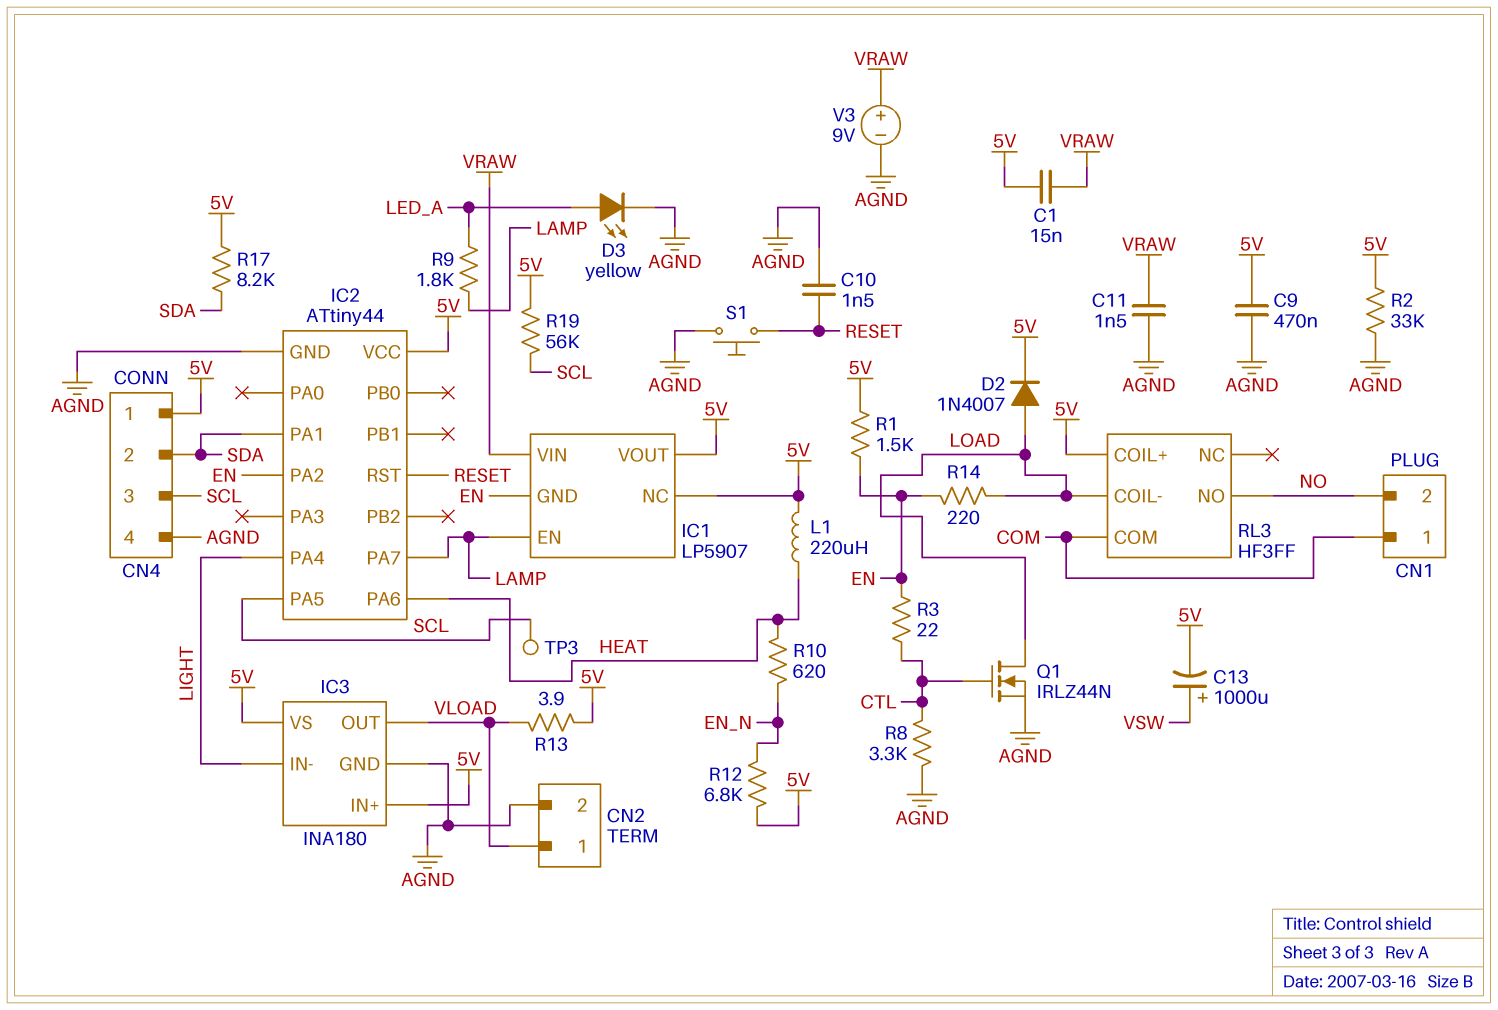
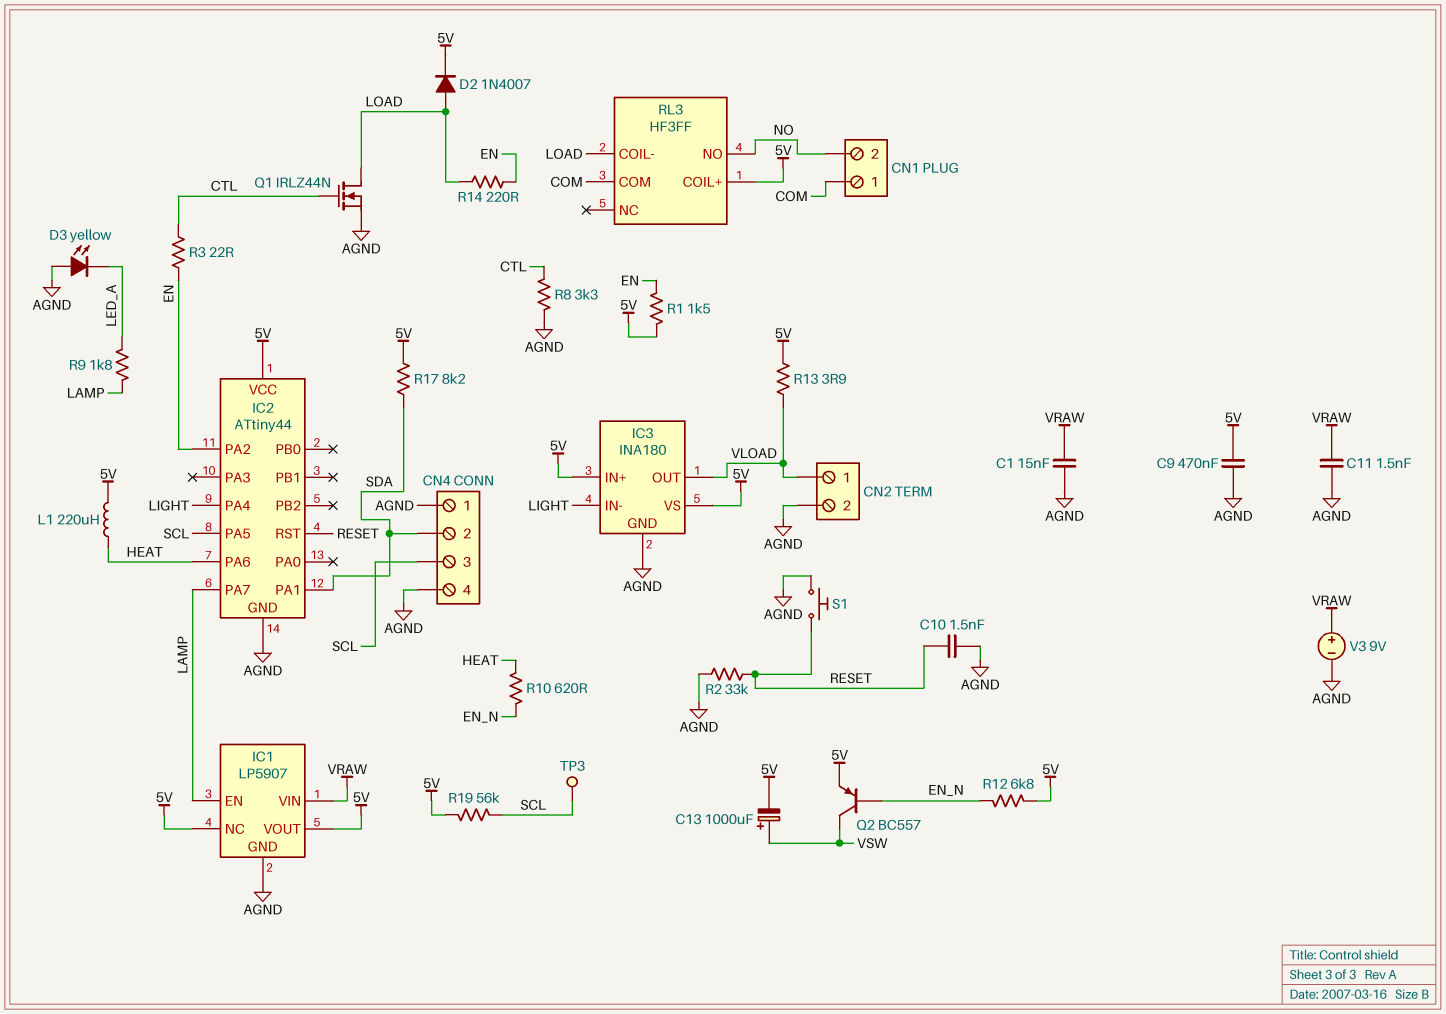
C1: 15nF (5V, VRAW) -> 15nF (AGND, VRAW)
CN4 pin 1: 5V -> AGND
D3: LED yellow (A LED_A, K AGND) -> LED yellow (A AGND, K LED_A)
IC1 pin GND: EN -> AGND
Q2: none -> PNP BC557 (B EN_N, C VSW, E 5V)
R2: 33k (5V, AGND) -> 33k (AGND, RESET)

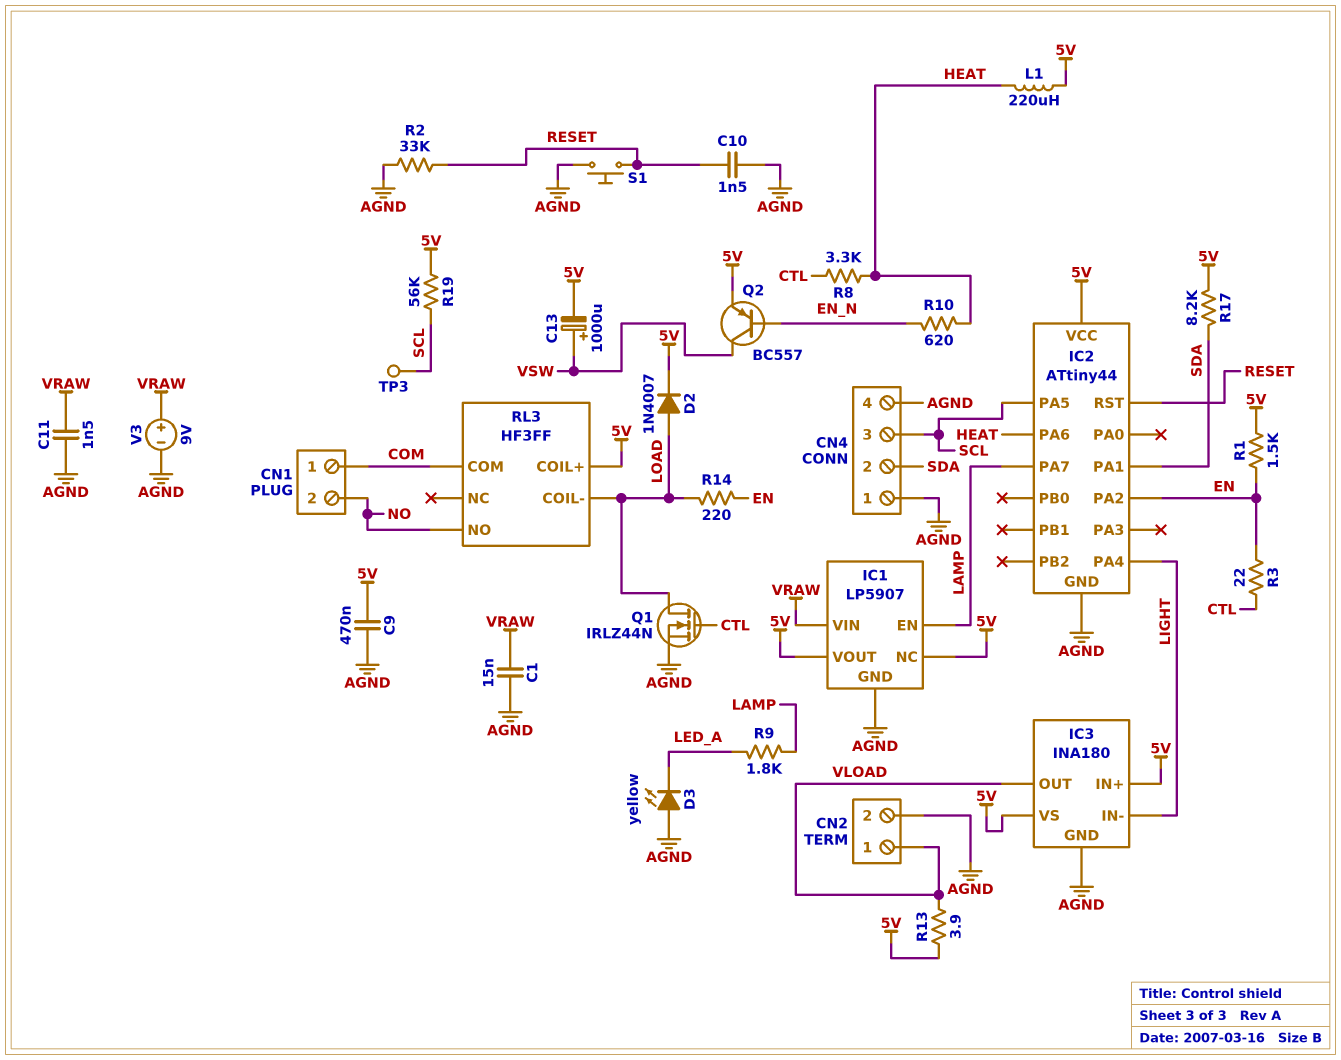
R8: 3.3k (AGND, CTL) -> 3.3k (CTL, HEAT)
R12: 6.8k (5V, EN_N) -> none

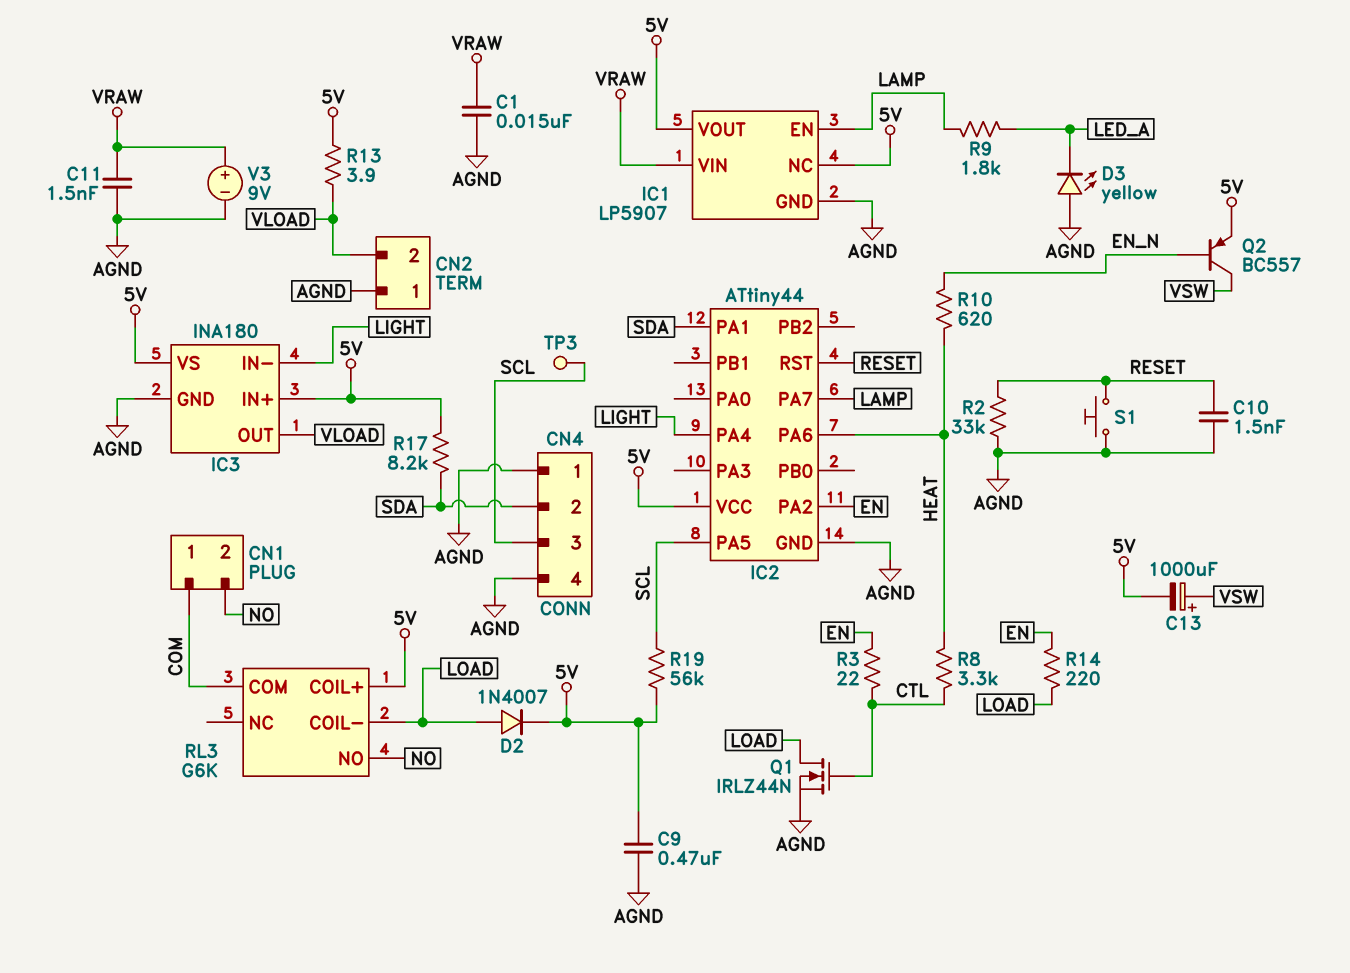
CN2 pin 1: VLOAD -> AGND
CN2 pin 2: AGND -> VLOAD
L1: 220uH (5V, HEAT) -> none
R1: 1.5k (5V, EN) -> none
RL3: HF3FF -> G6K

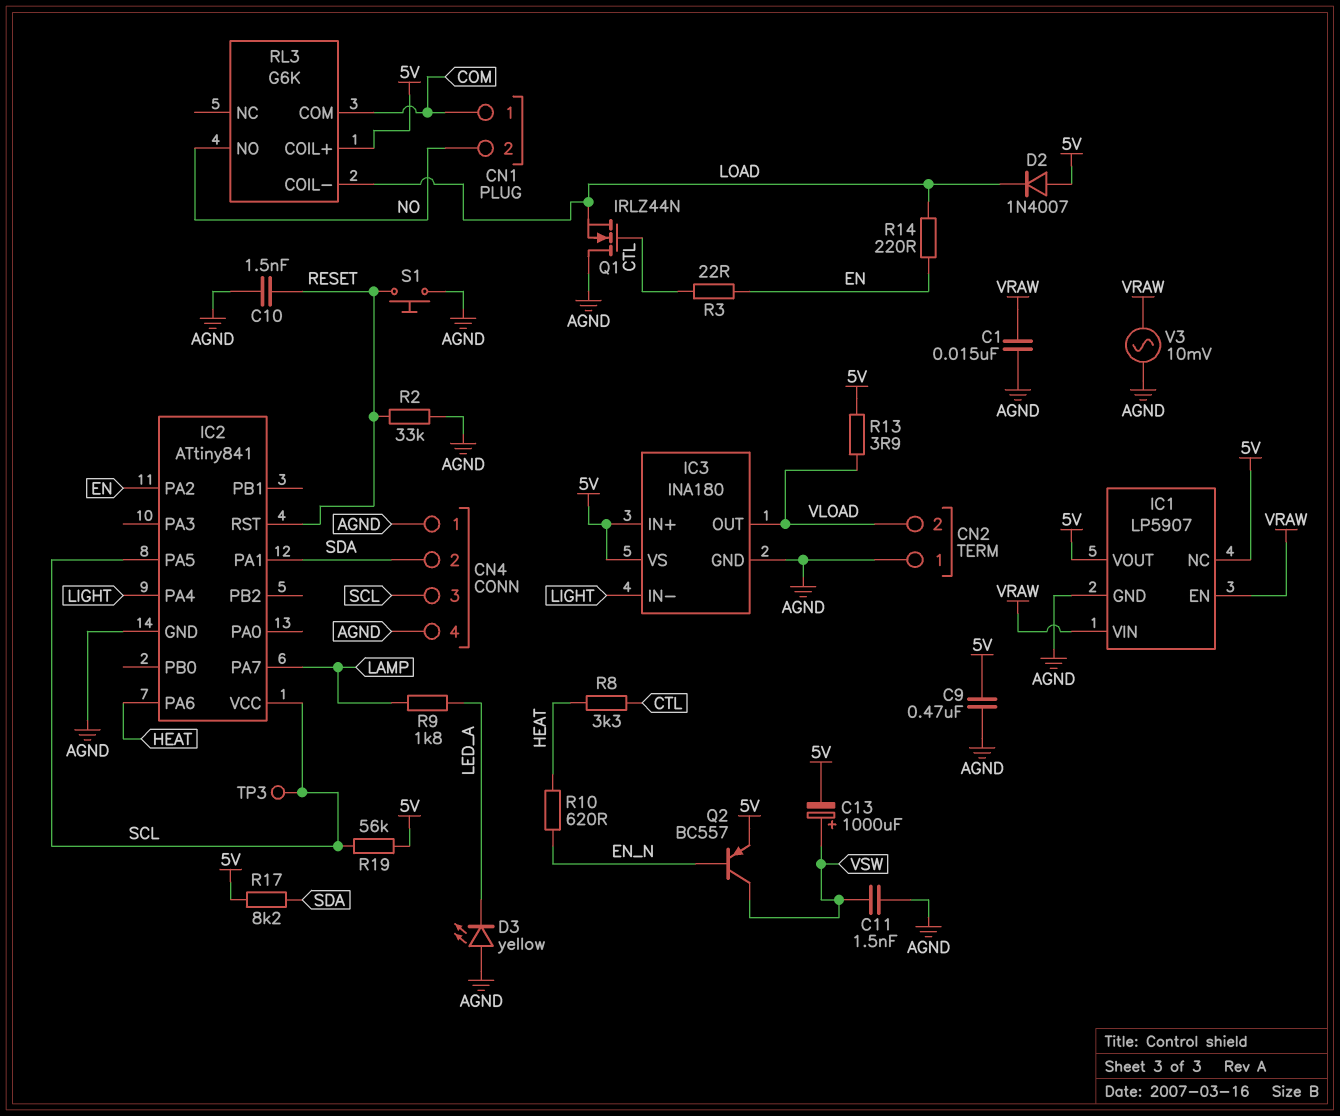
C11: 1.5nF (AGND, VRAW) -> 1.5nF (AGND, VSW)
D2: diode 1N4007 (A LOAD, K 5V) -> diode 1N4007 (A 5V, K LOAD)
IC1 pin EN: LAMP -> VRAW
IC2: ATtiny44 -> ATtiny841
IC2 pin VCC: 5V -> SCL
Q1: NMOS IRLZ44N (G CTL, D LOAD, S AGND) -> NMOS IRLZ44N (G CTL, D AGND, S LOAD)
V3: 9V (plus VRAW, minus AGND) -> AC 10mV (AGND, VRAW)

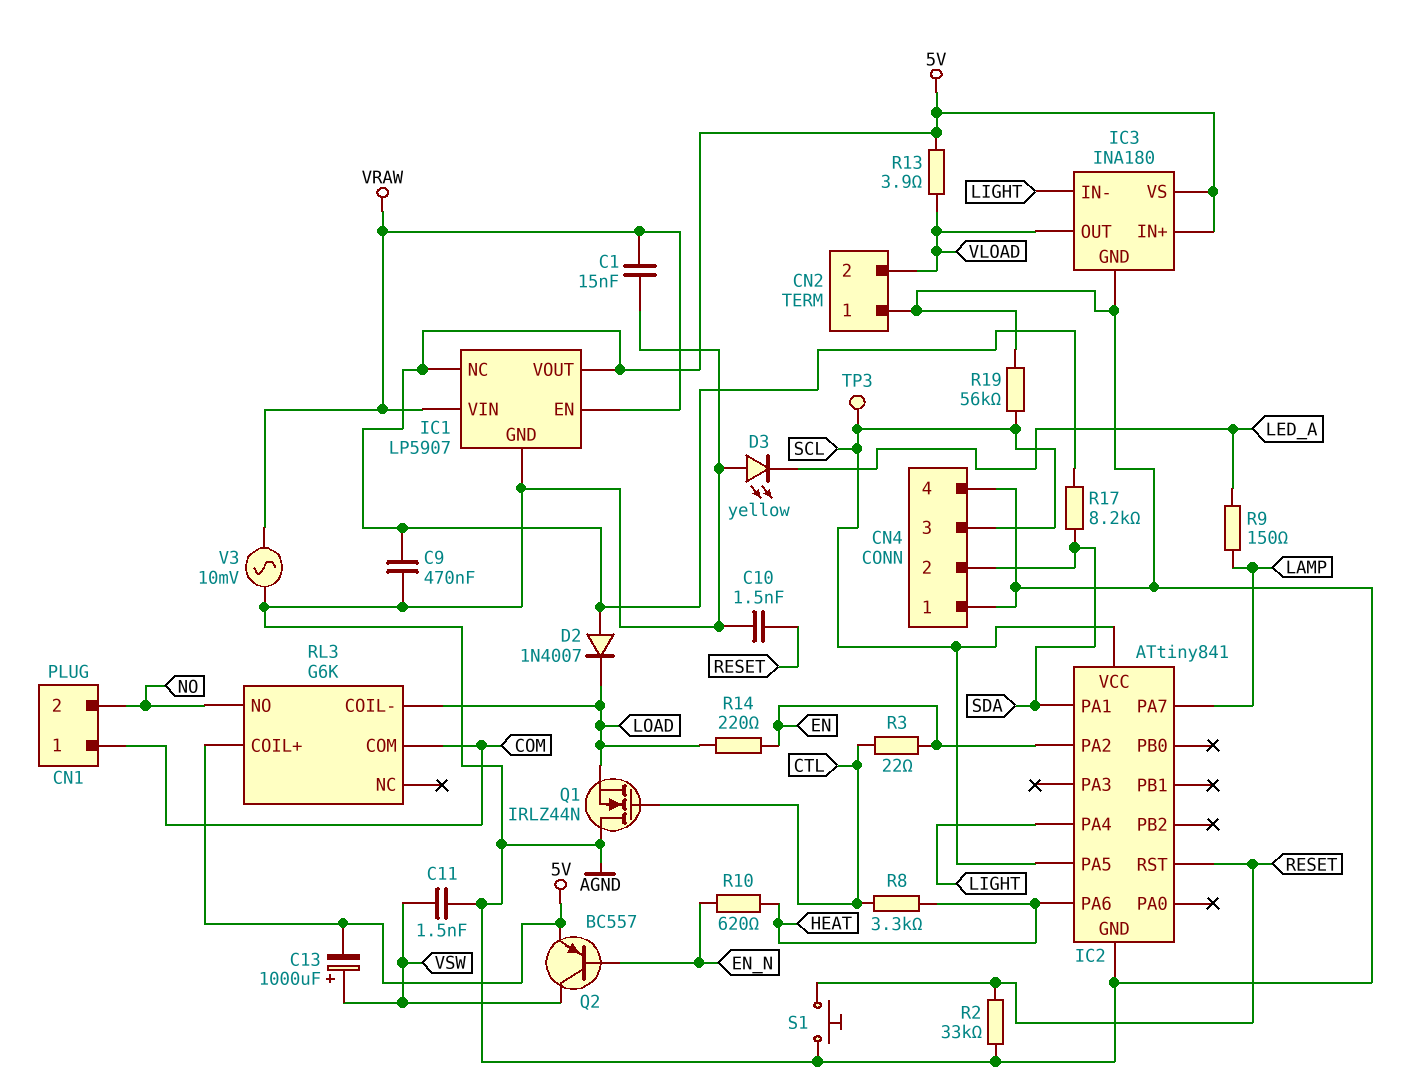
R9: 1.8k (LAMP, LED_A) -> 150 (LAMP, LED_A)
R19: 56k (5V, SCL) -> 56k (AGND, SCL)

